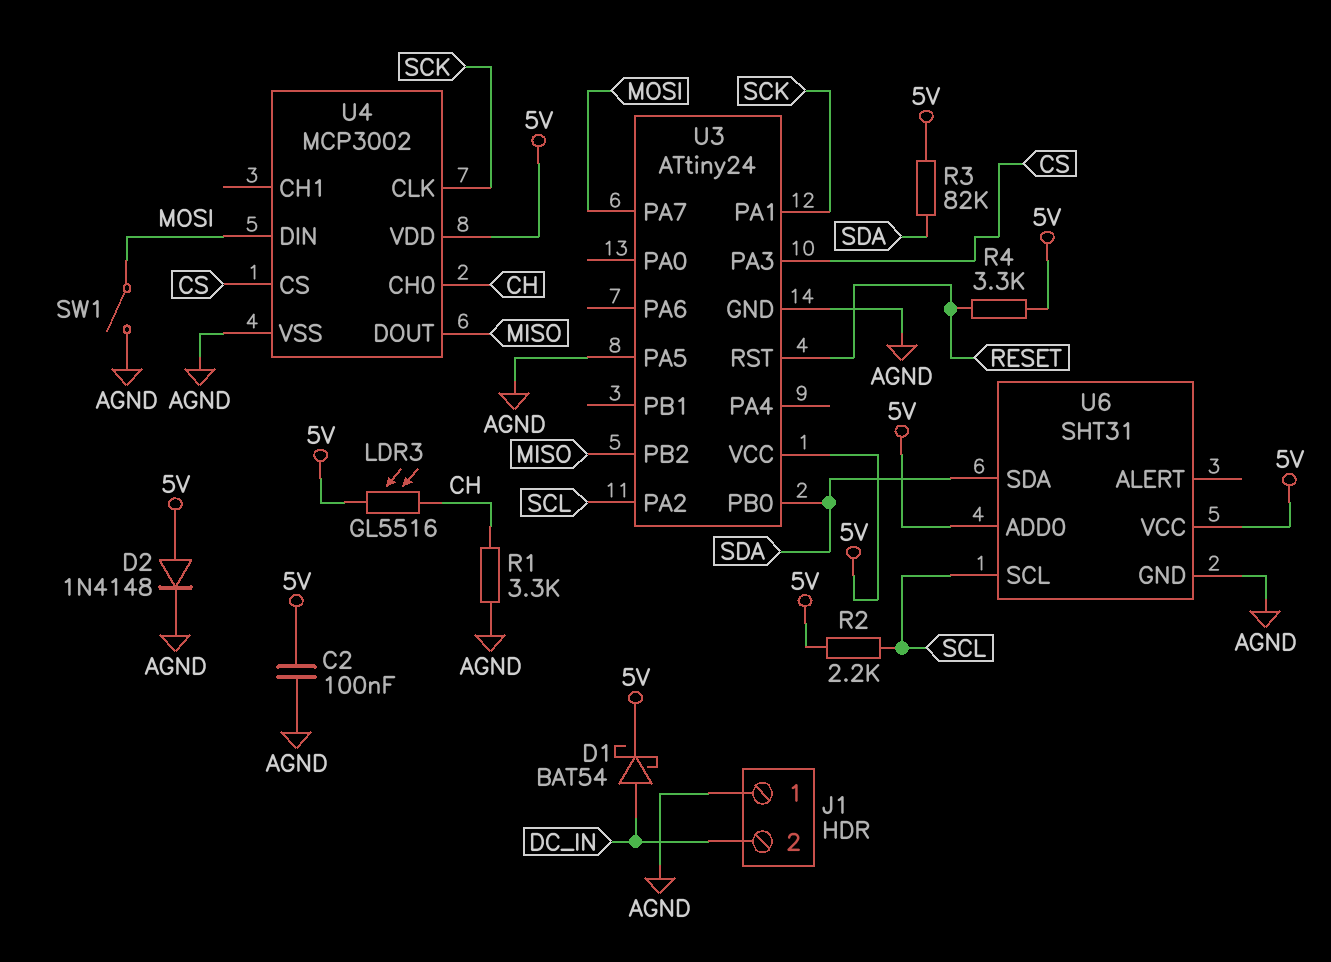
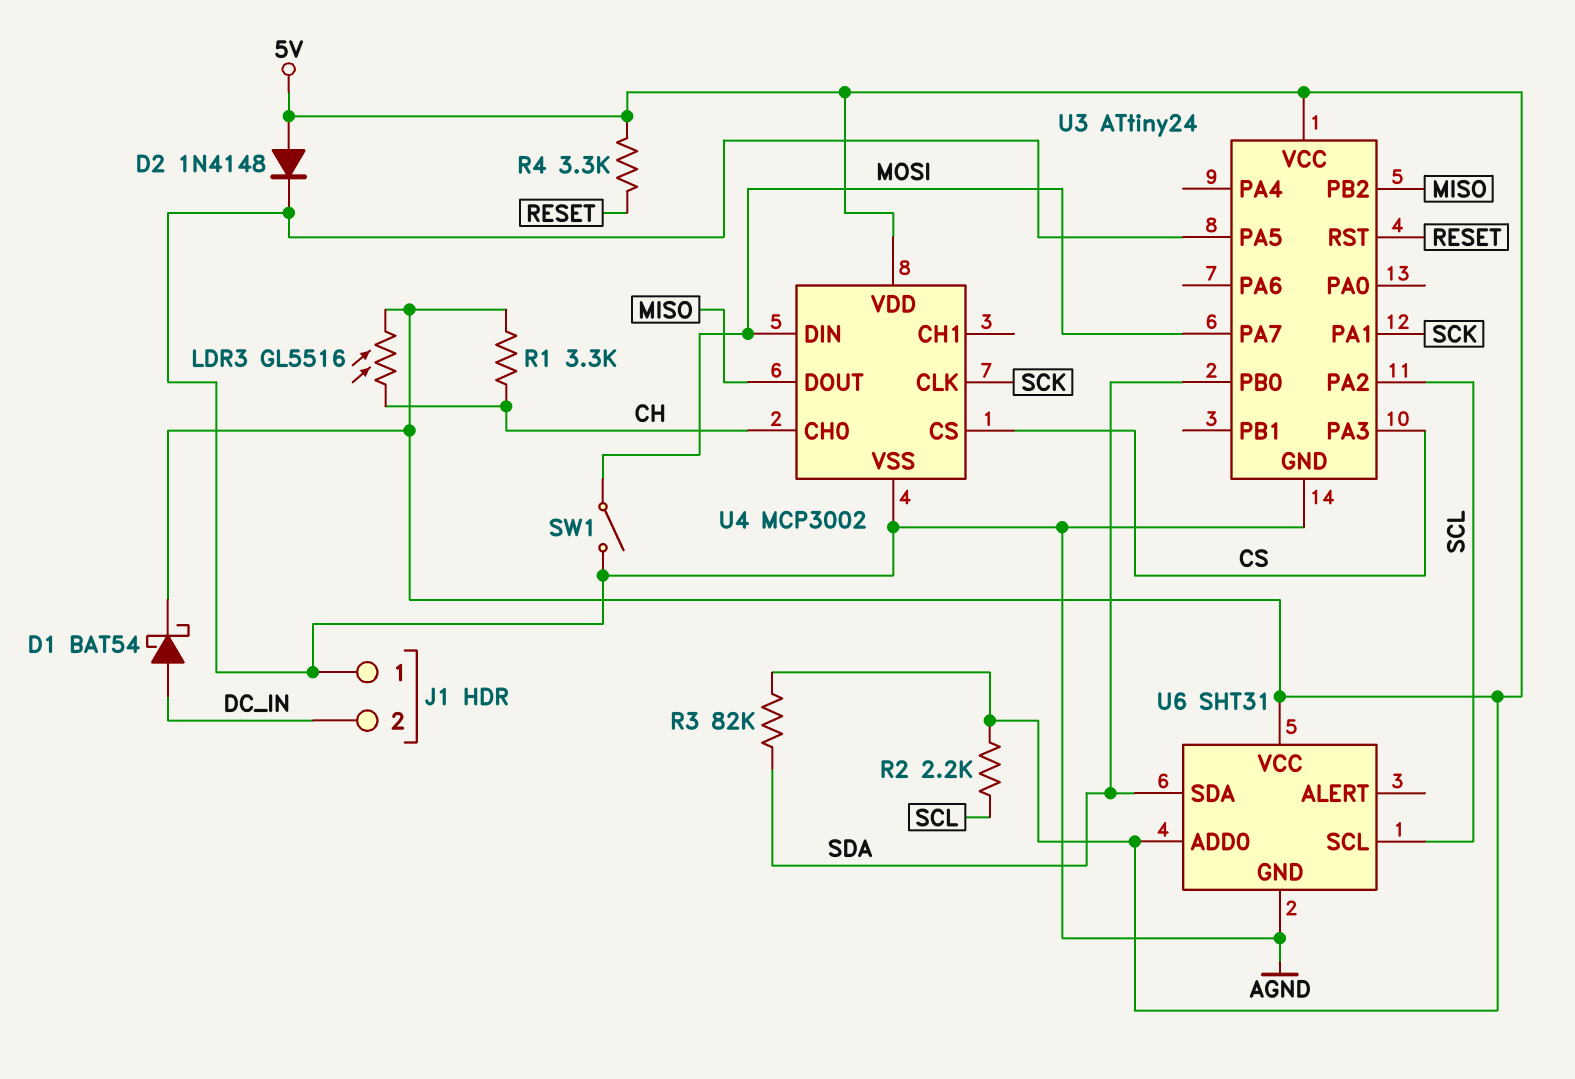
C2: 100nF (5V, AGND) -> none
R1: 3.3k (AGND, CH) -> 3.3k (5V, CH)

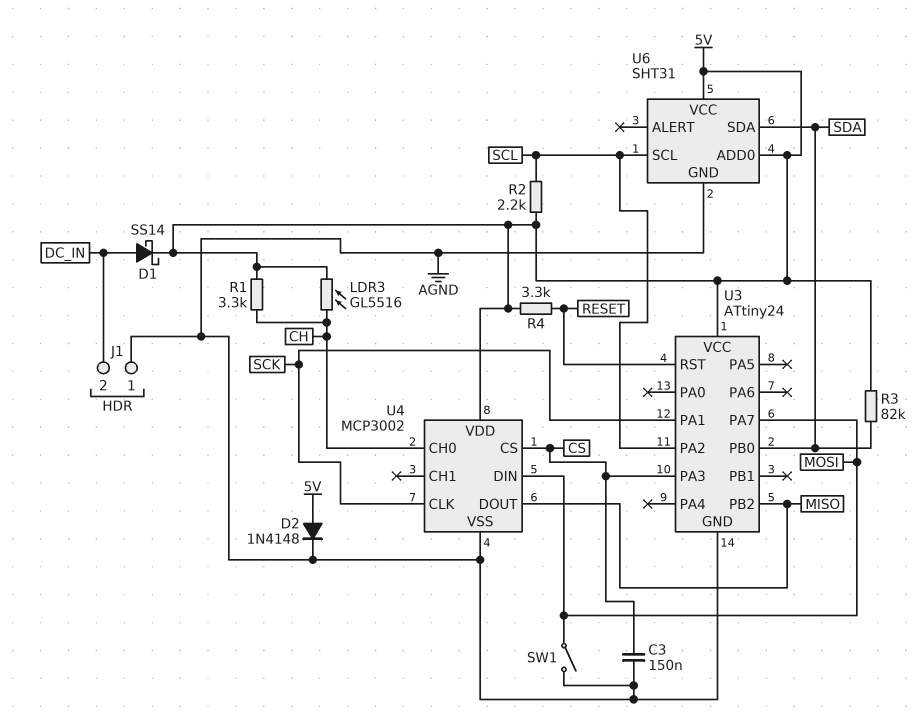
C3: none -> 150nF (AGND, CS)
D1: schottky BAT54 (A DC_IN, K 5V) -> schottky SS14 (A DC_IN, K 5V)
U3 pin PA5: AGND -> none

